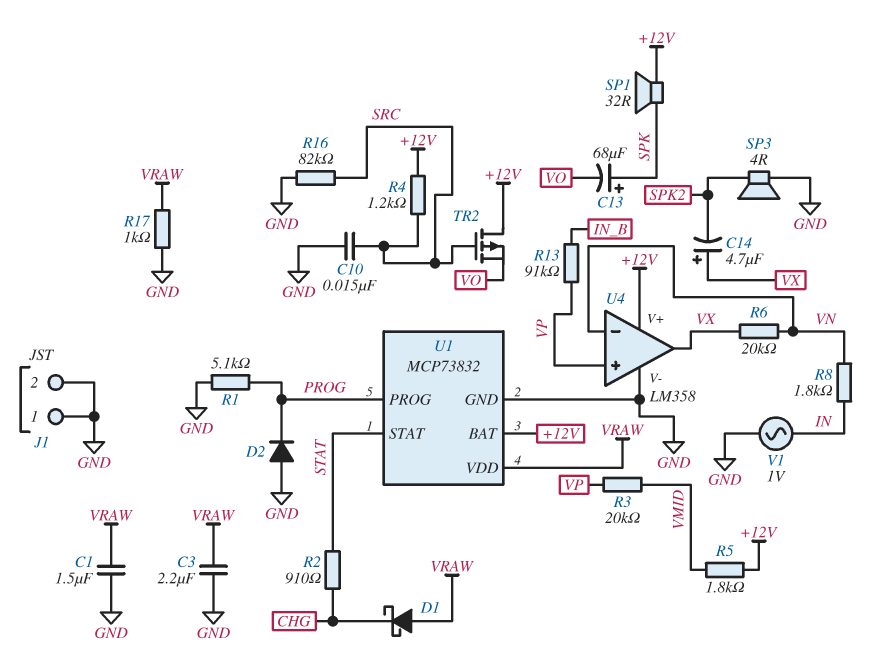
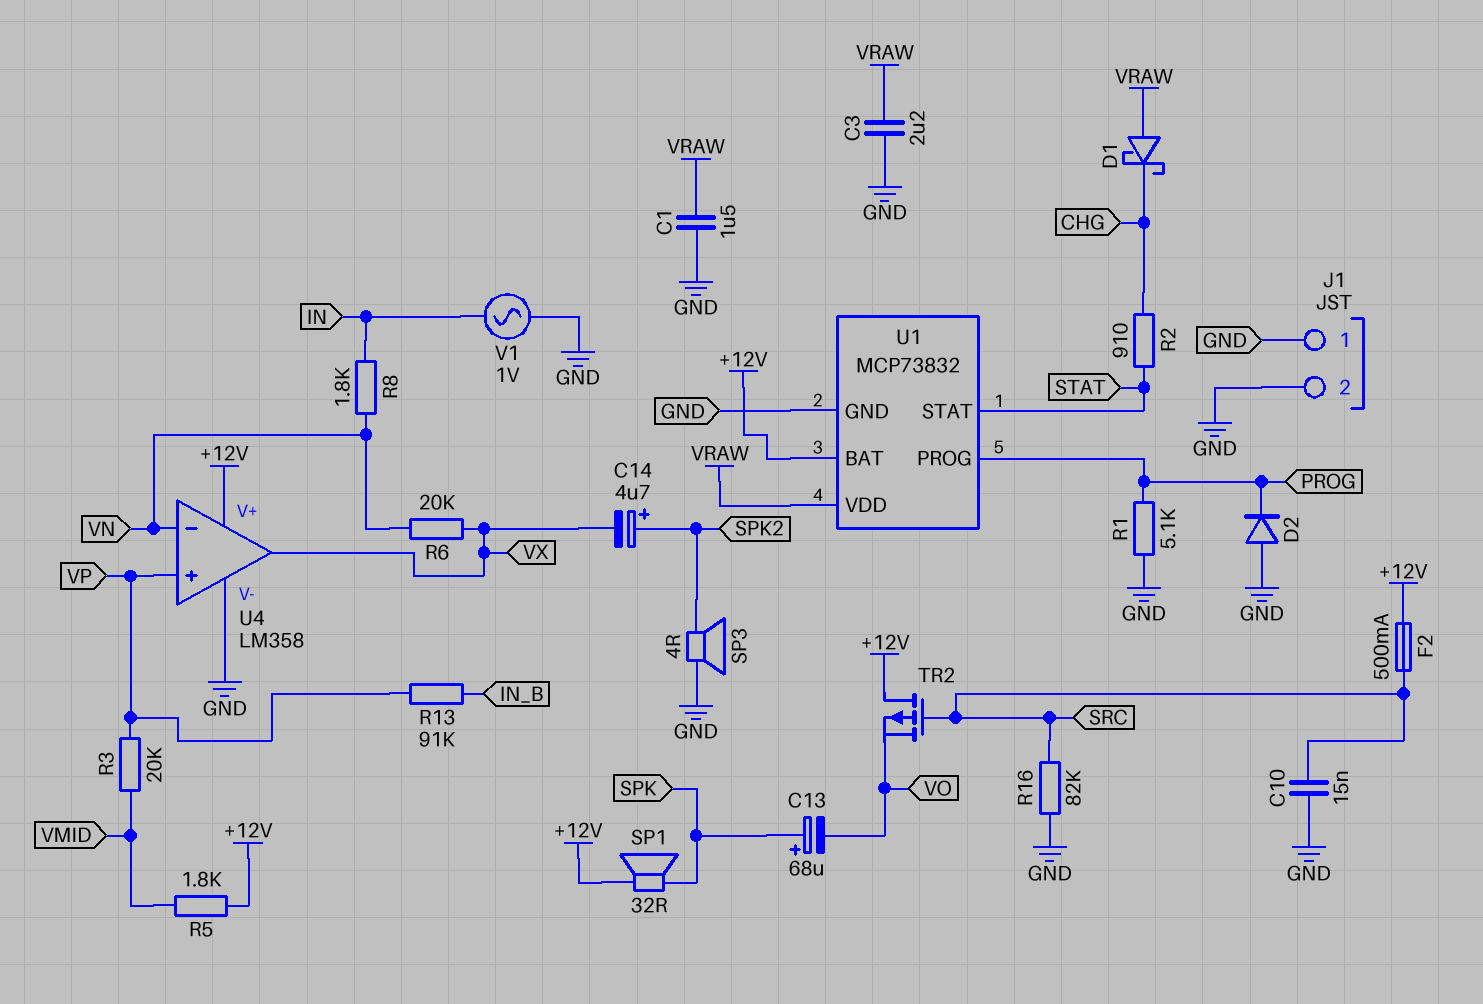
C14: 4.7uF (plus VX, minus SPK2) -> 4.7uF (plus SPK2, minus VX)
F2: none -> 500mA (+12V, SRC)
R4: 1.2k (+12V, SRC) -> none
R17: 1k (GND, VRAW) -> none

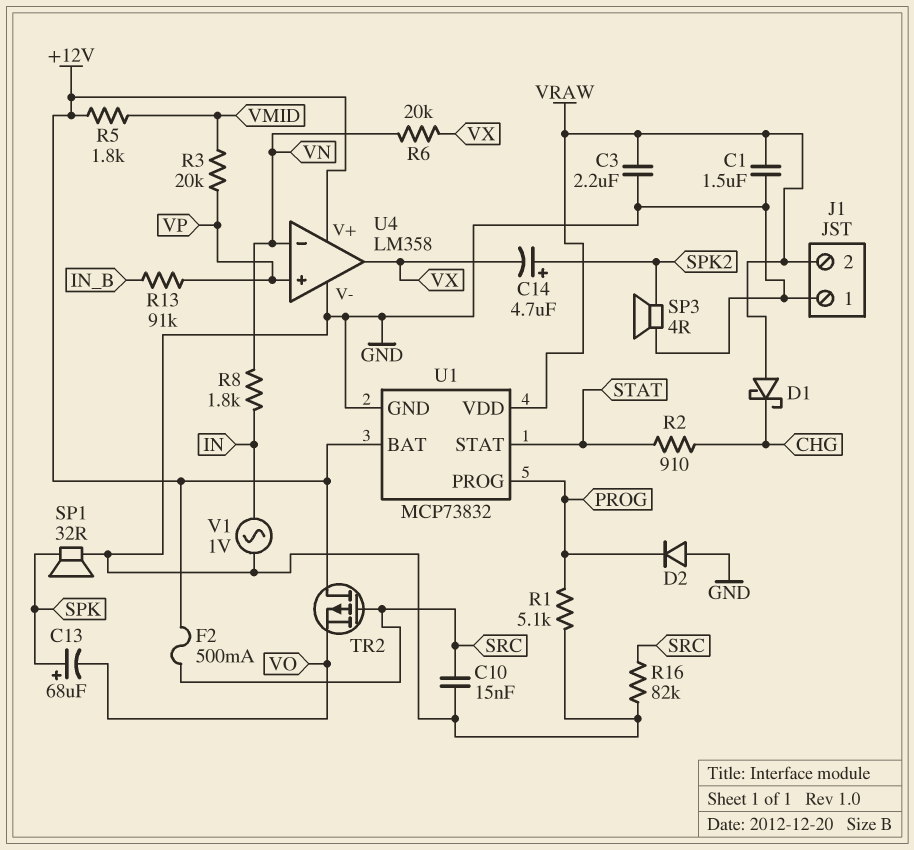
J1 pin 2: GND -> VRAW
SP1: speaker 32R (+12V, SPK) -> speaker 32R (GND, SPK)

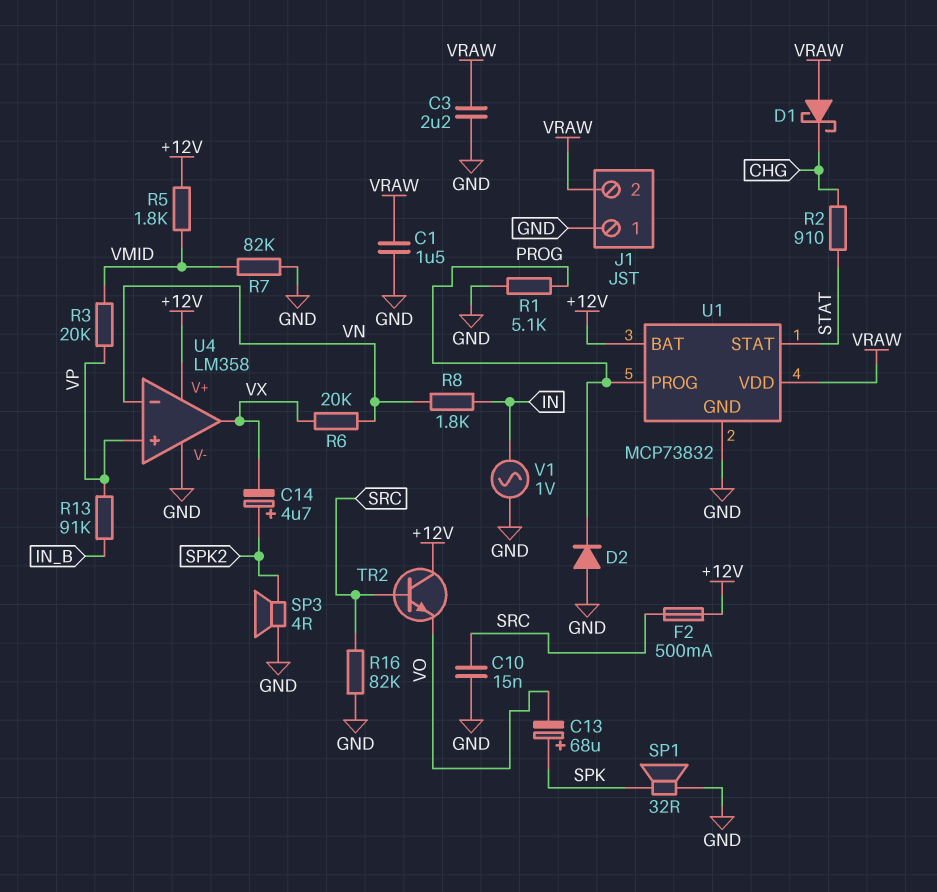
R7: none -> 82k (GND, VMID)
TR2: PMOS (G SRC, D +12V, S VO) -> NPN (B SRC, C +12V, E VO)

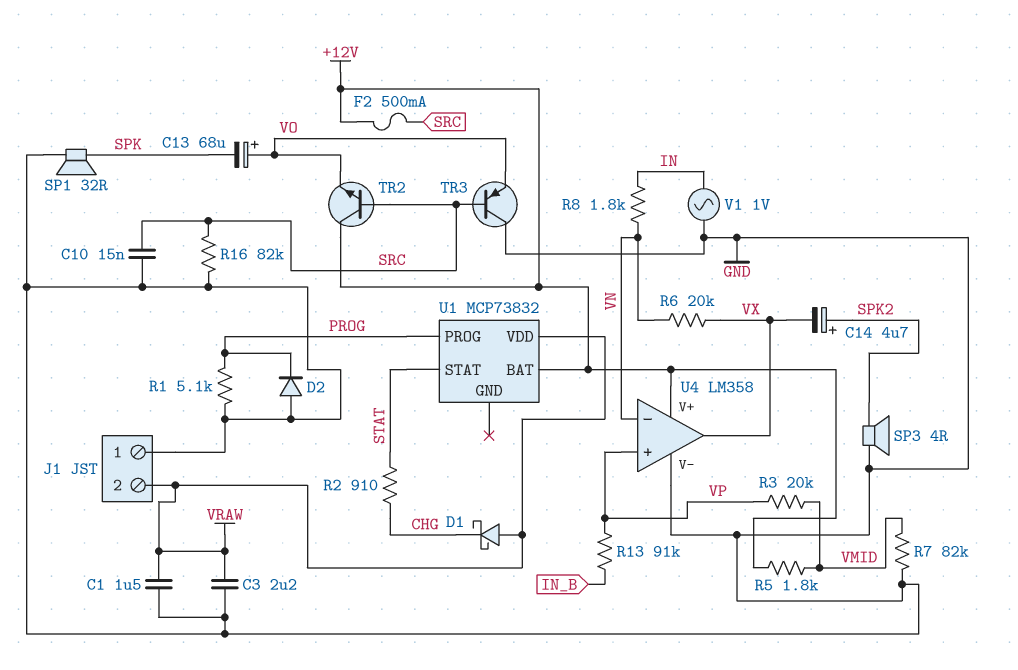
C13: 68uF (plus SPK, minus VO) -> 68uF (plus VO, minus SPK)
TR3: none -> PNP (B SRC, C GND, E VO)
U1 pin GND: GND -> none

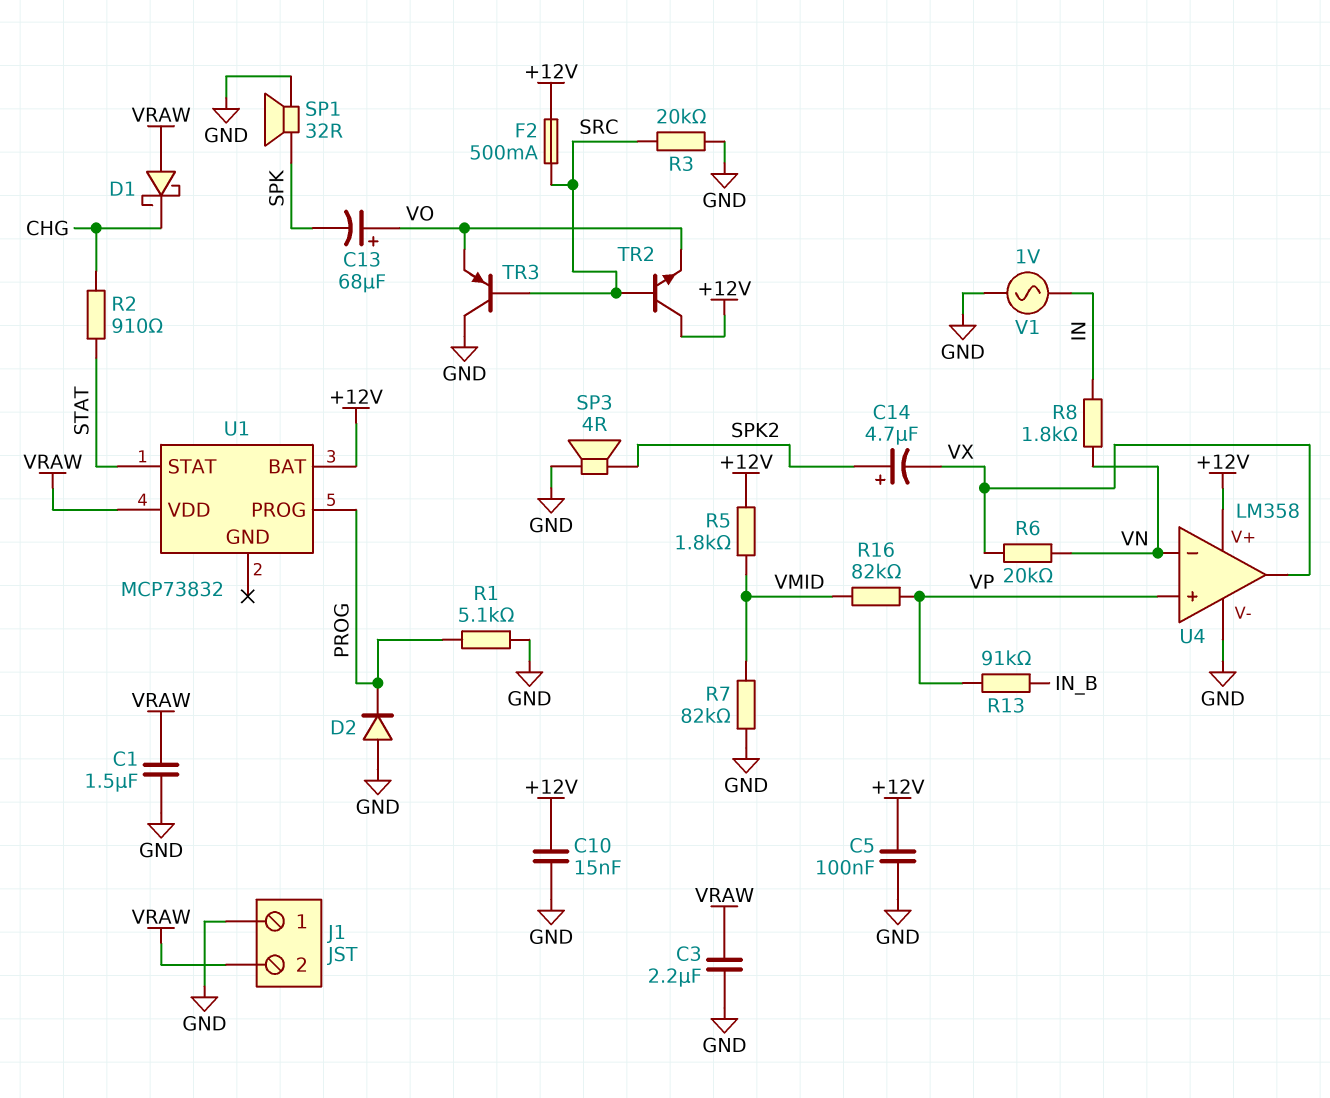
C5: none -> 100nF (+12V, GND)
C10: 15nF (GND, SRC) -> 15nF (+12V, GND)
R3: 20k (VMID, VP) -> 20k (GND, SRC)
R16: 82k (GND, SRC) -> 82k (VMID, VP)

